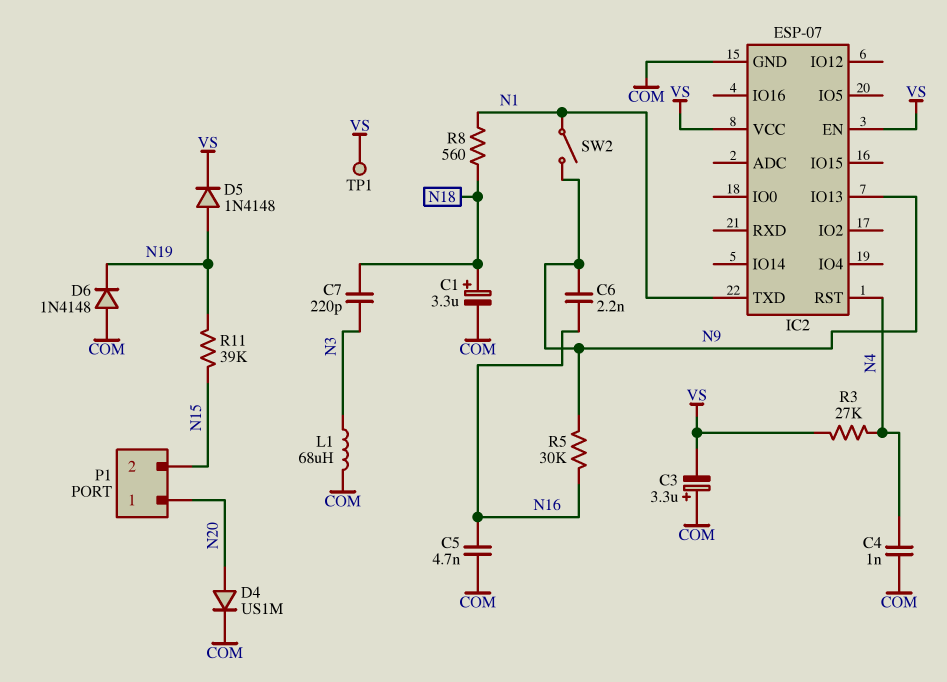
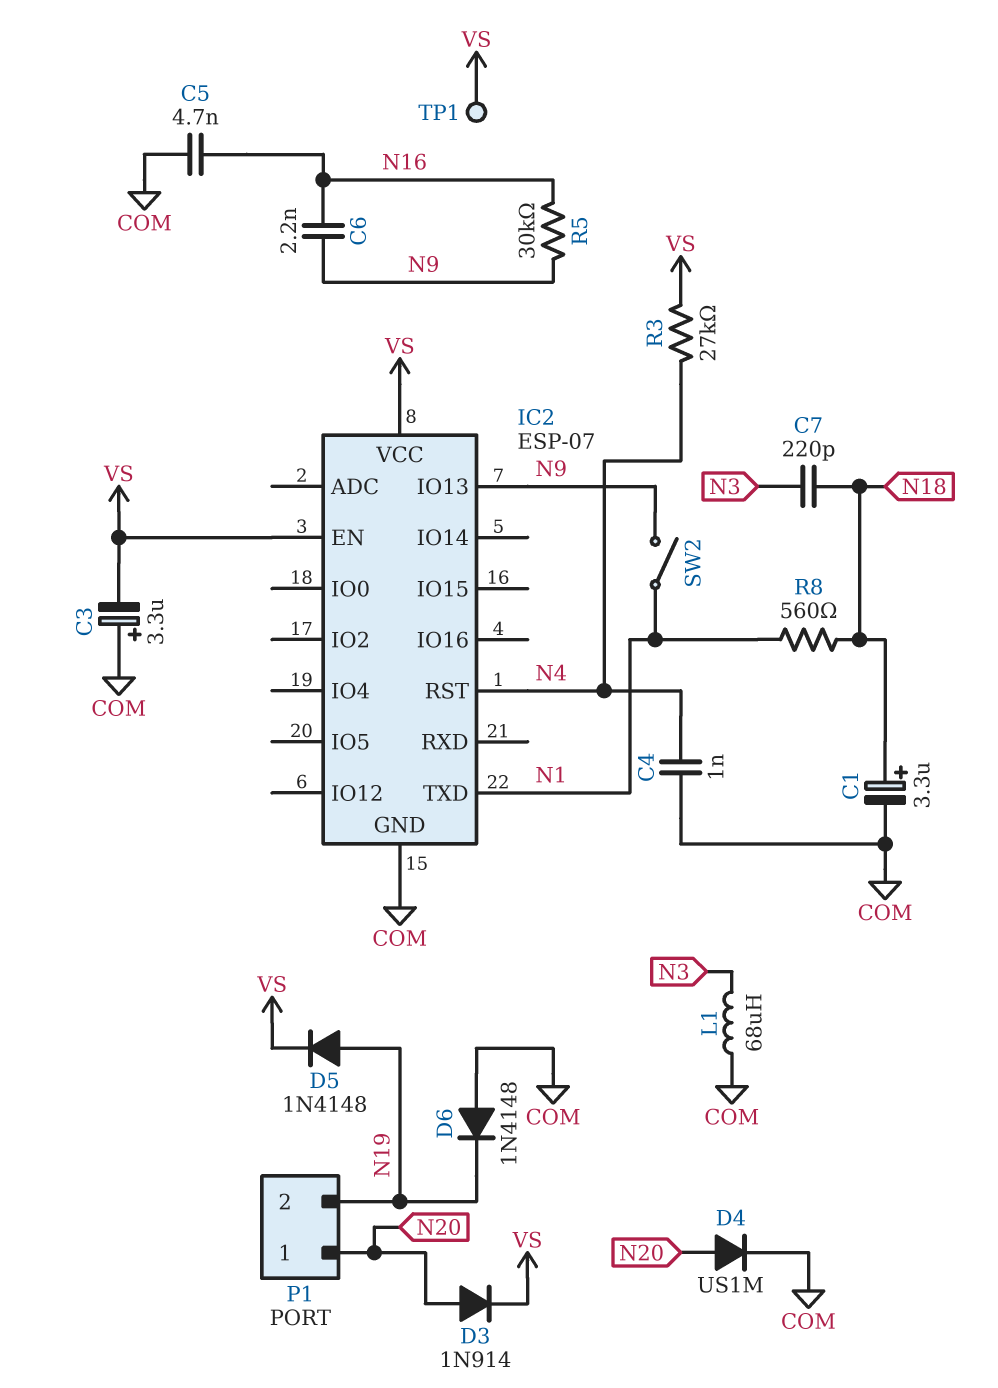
D3: none -> diode 1N914 (A N20, K VS)
P1 pin 2: N15 -> N19
R11: 39k (N15, N19) -> none

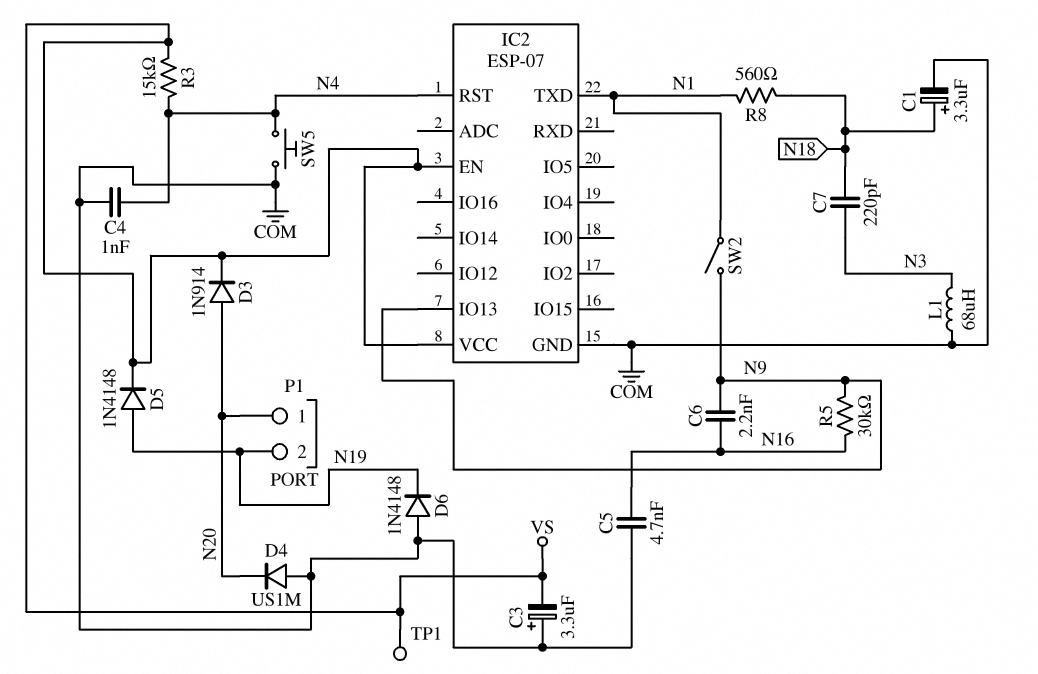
D4: diode US1M (A N20, K COM) -> diode US1M (A COM, K N20)
R3: 27k (N4, VS) -> 15k (N4, VS)
SW5: none -> button (COM, N4)

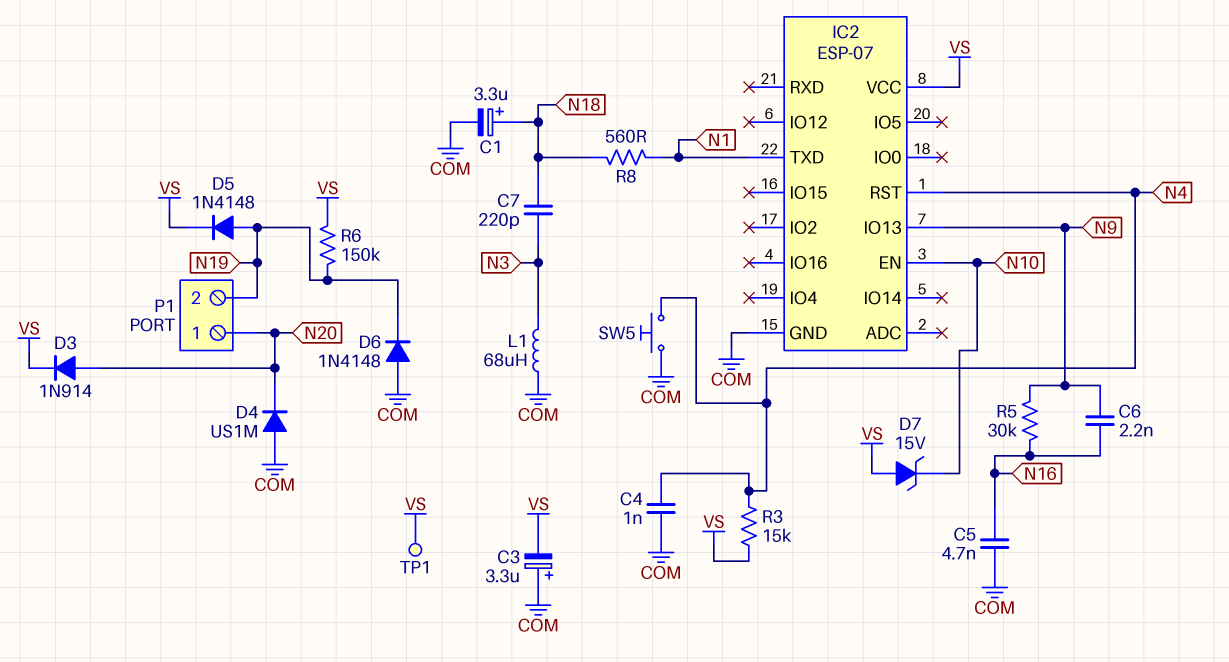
D7: none -> zener 15V (A VS, K N10)
IC2 pin EN: VS -> N10
R6: none -> 150k (N19, VS)
SW2: switch (N1, N9) -> none

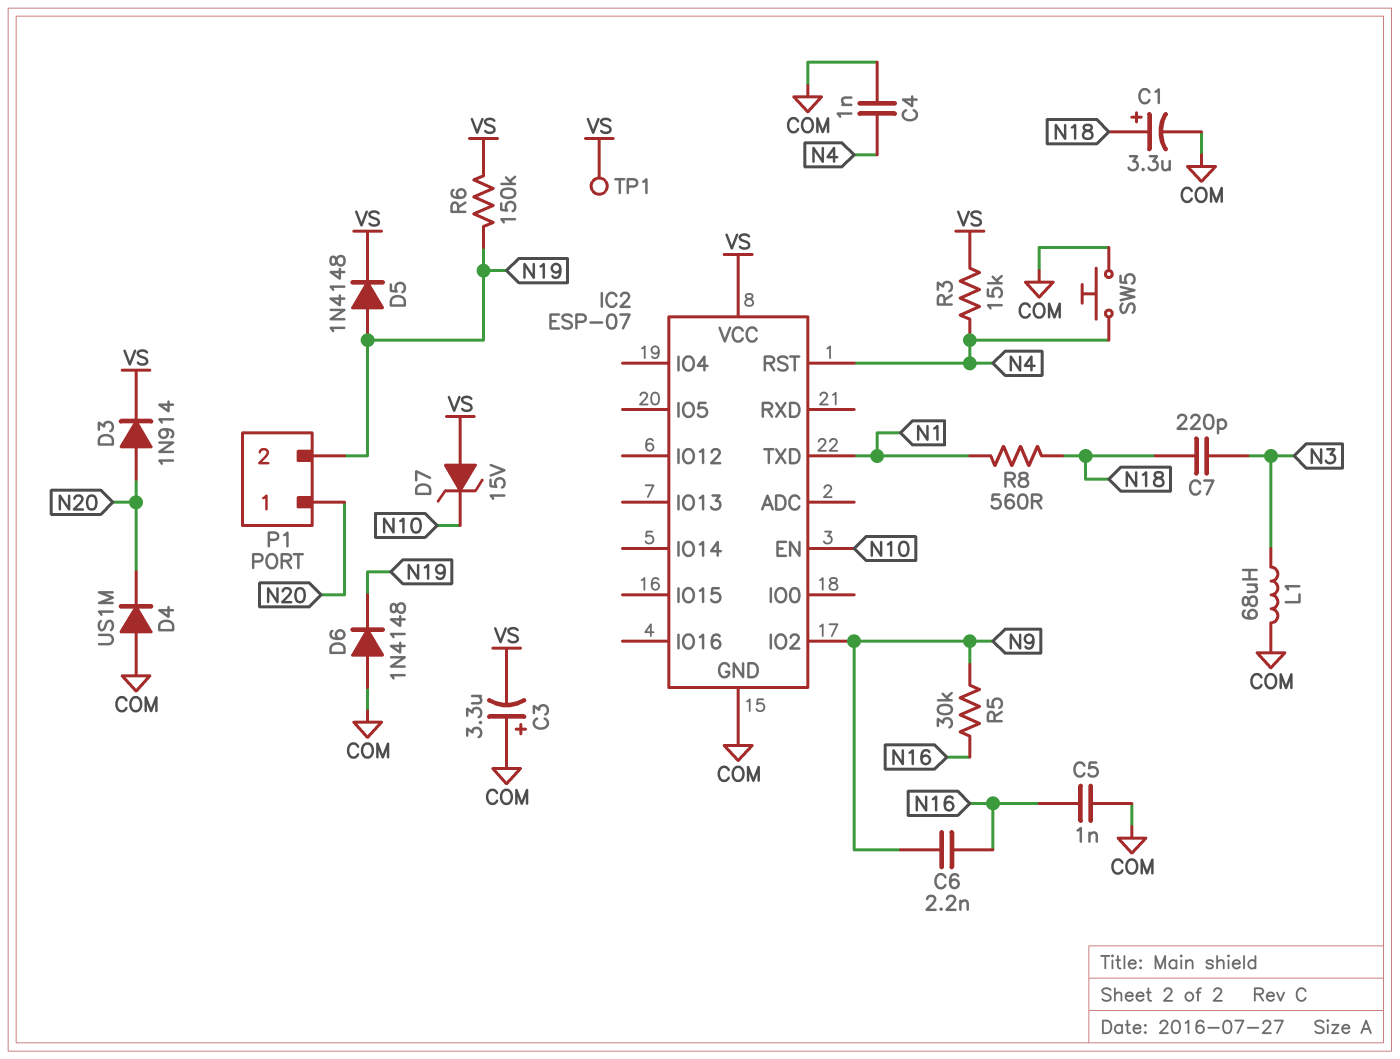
C5: 4.7nF (COM, N16) -> 1nF (COM, N16)
IC2 pin IO2: none -> N9
IC2 pin IO13: N9 -> none

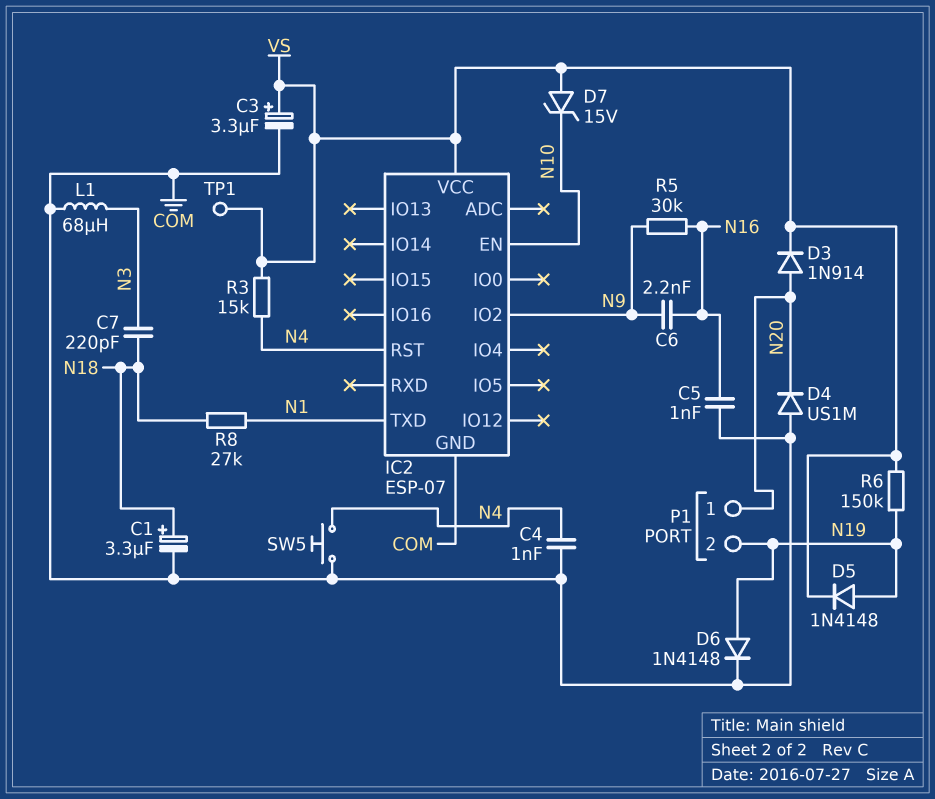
C3: 3.3uF (plus COM, minus VS) -> 3.3uF (plus VS, minus COM)
D6: diode 1N4148 (A COM, K N19) -> diode 1N4148 (A N19, K COM)
R8: 560 (N1, N18) -> 27k (N1, N18)

